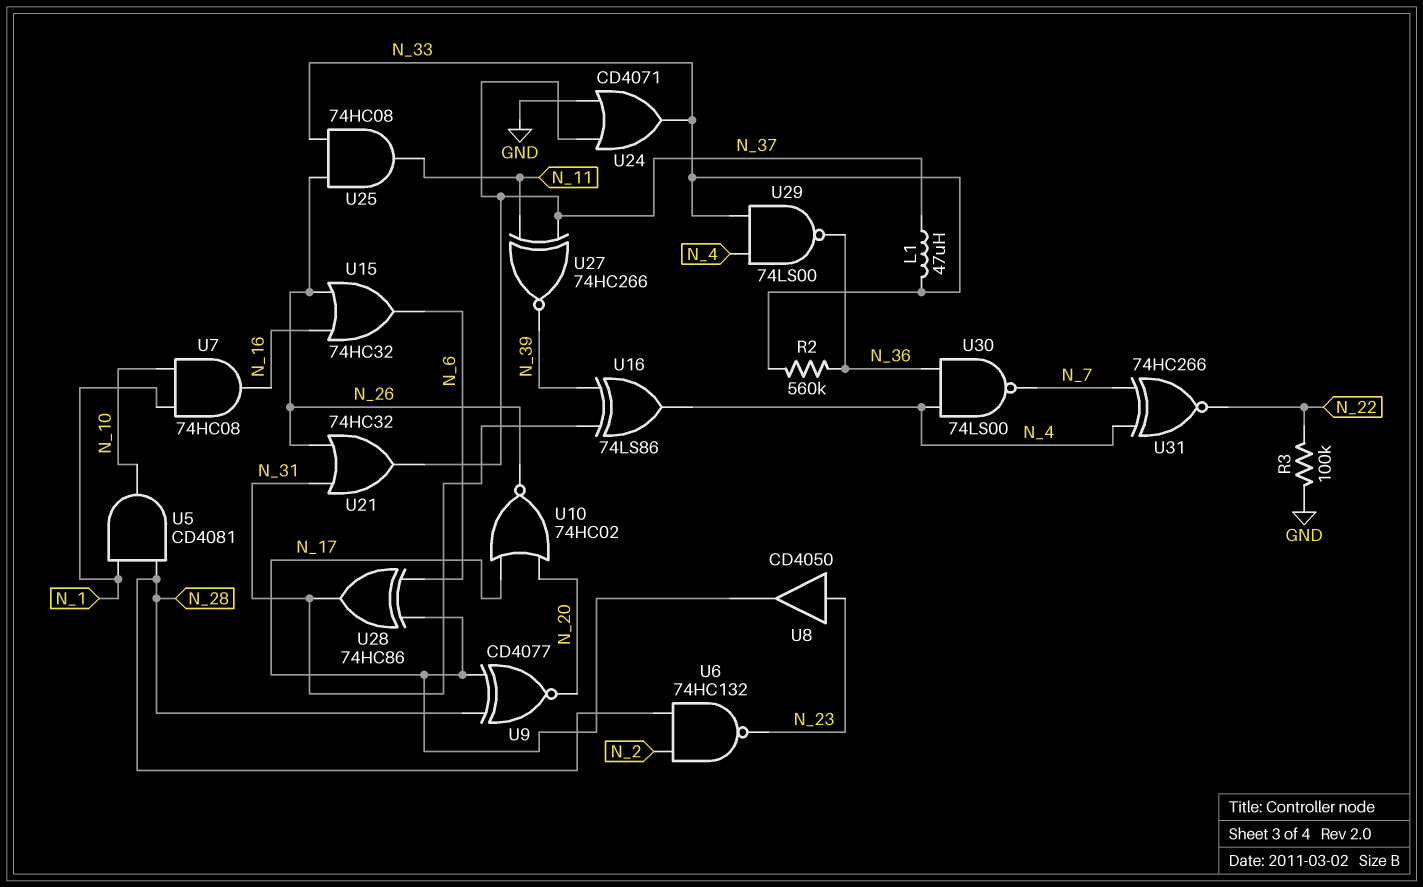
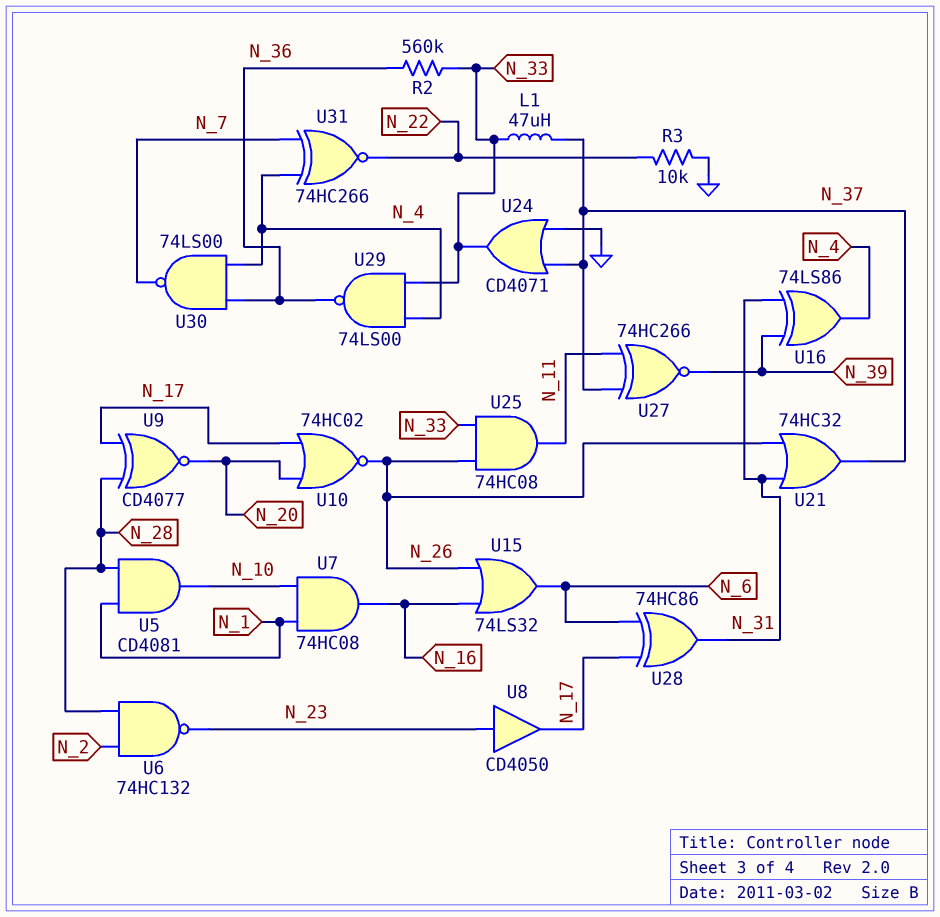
R3: 100k (GND, N_22) -> 10k (GND, N_22)
U15: OR 74HC32 (in N_16, in N_26, out N_6) -> OR 74LS32 (in N_16, in N_26, out N_6)

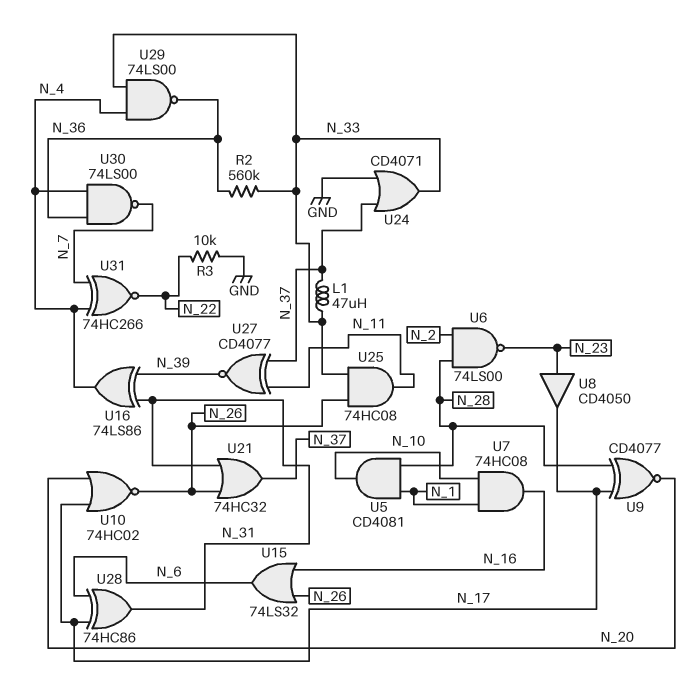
U6: NAND 74HC132 (in N_2, in N_28, out N_23) -> NAND 74LS00 (in N_2, in N_28, out N_23)
U27: XNOR 74HC266 (in N_11, in N_37, out N_39) -> XNOR CD4077 (in N_11, in N_37, out N_39)

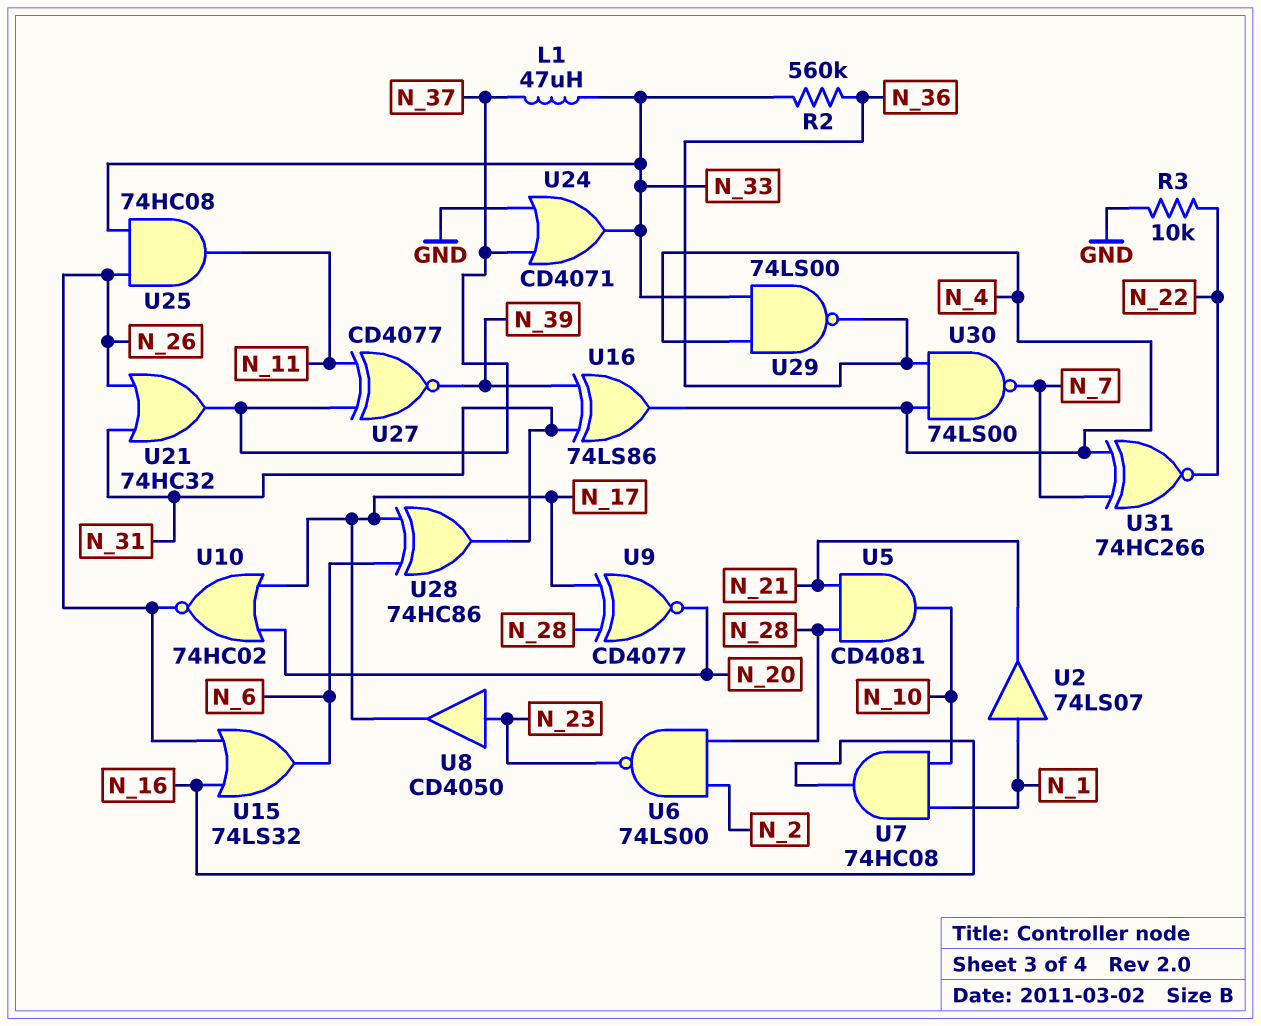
U2: none -> buffer 74LS07 (in N_1, out N_21)
U5: AND CD4081 (in N_1, in N_28, out N_10) -> AND CD4081 (in N_21, in N_28, out N_10)

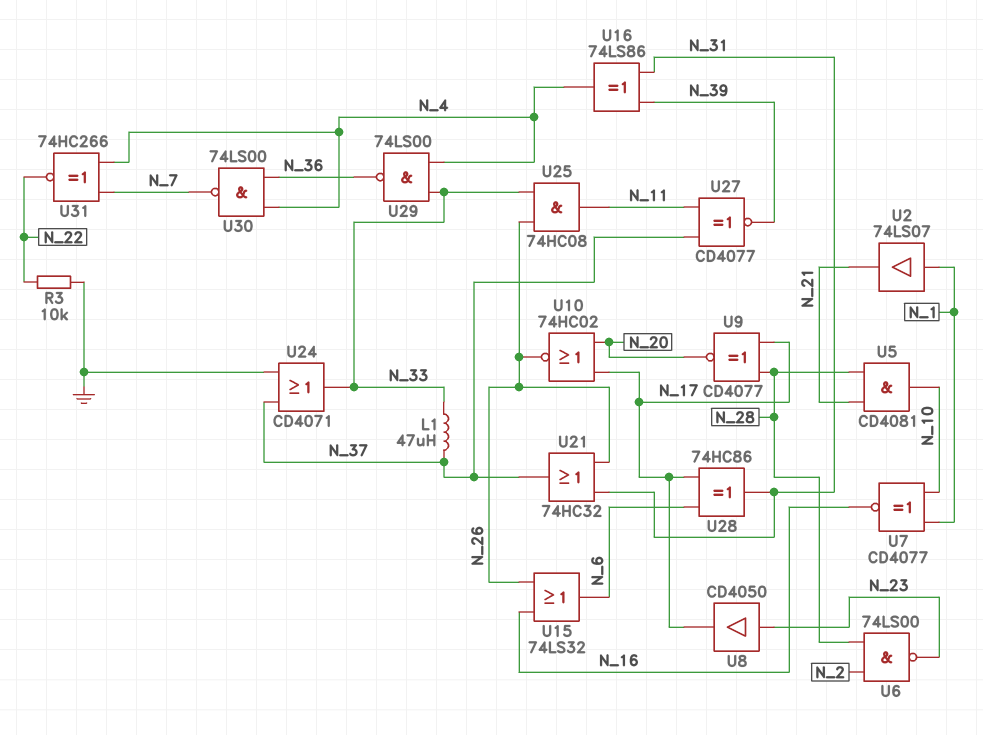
R2: 560k (N_33, N_36) -> none
U7: AND 74HC08 (in N_1, in N_10, out N_16) -> XNOR CD4077 (in N_1, in N_10, out N_16)

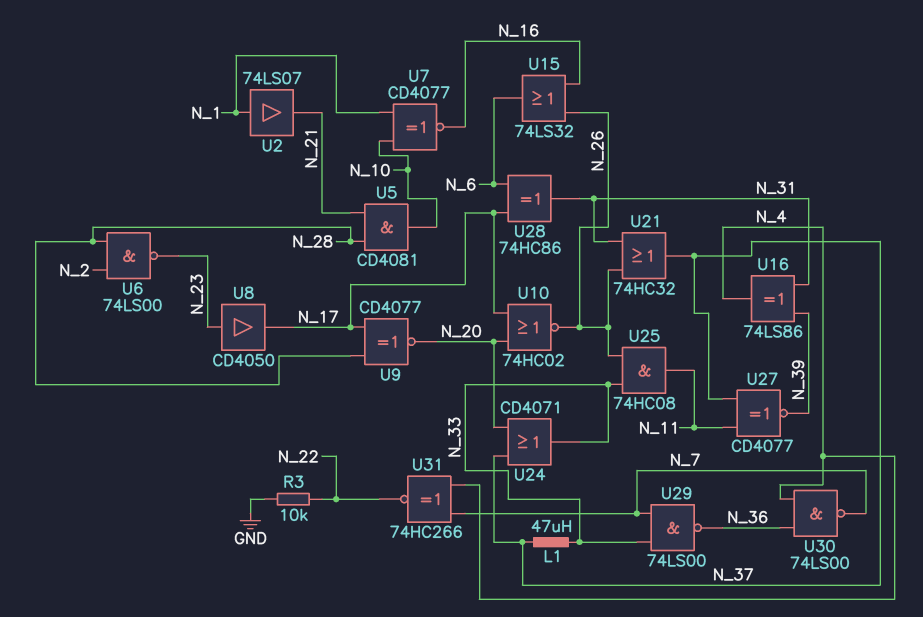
U24: OR CD4071 (in GND, in N_37, out N_33) -> OR CD4071 (in N_20, in N_37, out N_33)
U29: NAND 74LS00 (in N_4, in N_33, out N_36) -> NAND 74LS00 (in N_7, in N_33, out N_36)

